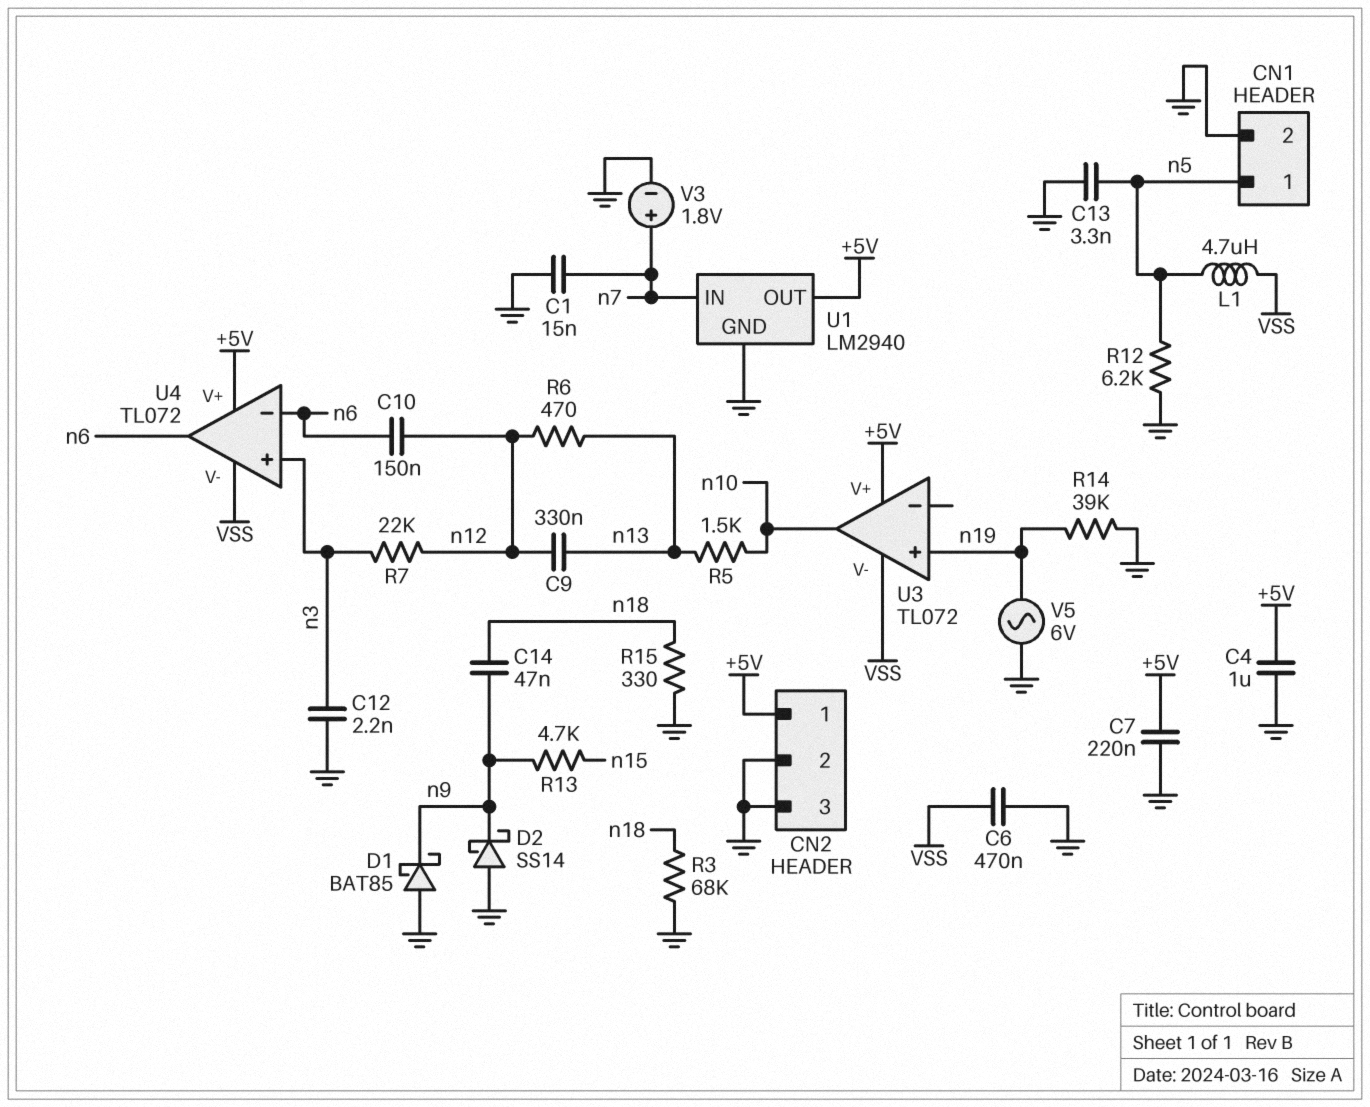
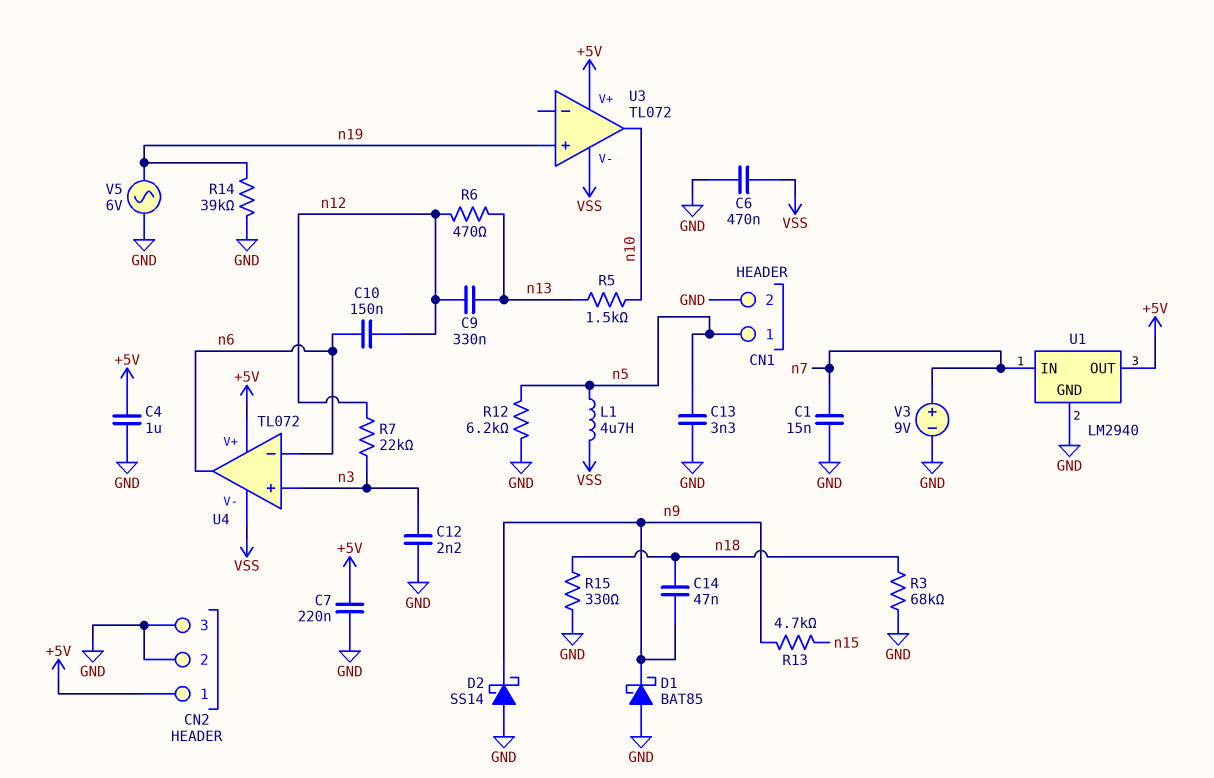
V3: 1.8V (plus n7, minus GND) -> 9V (plus n7, minus GND)

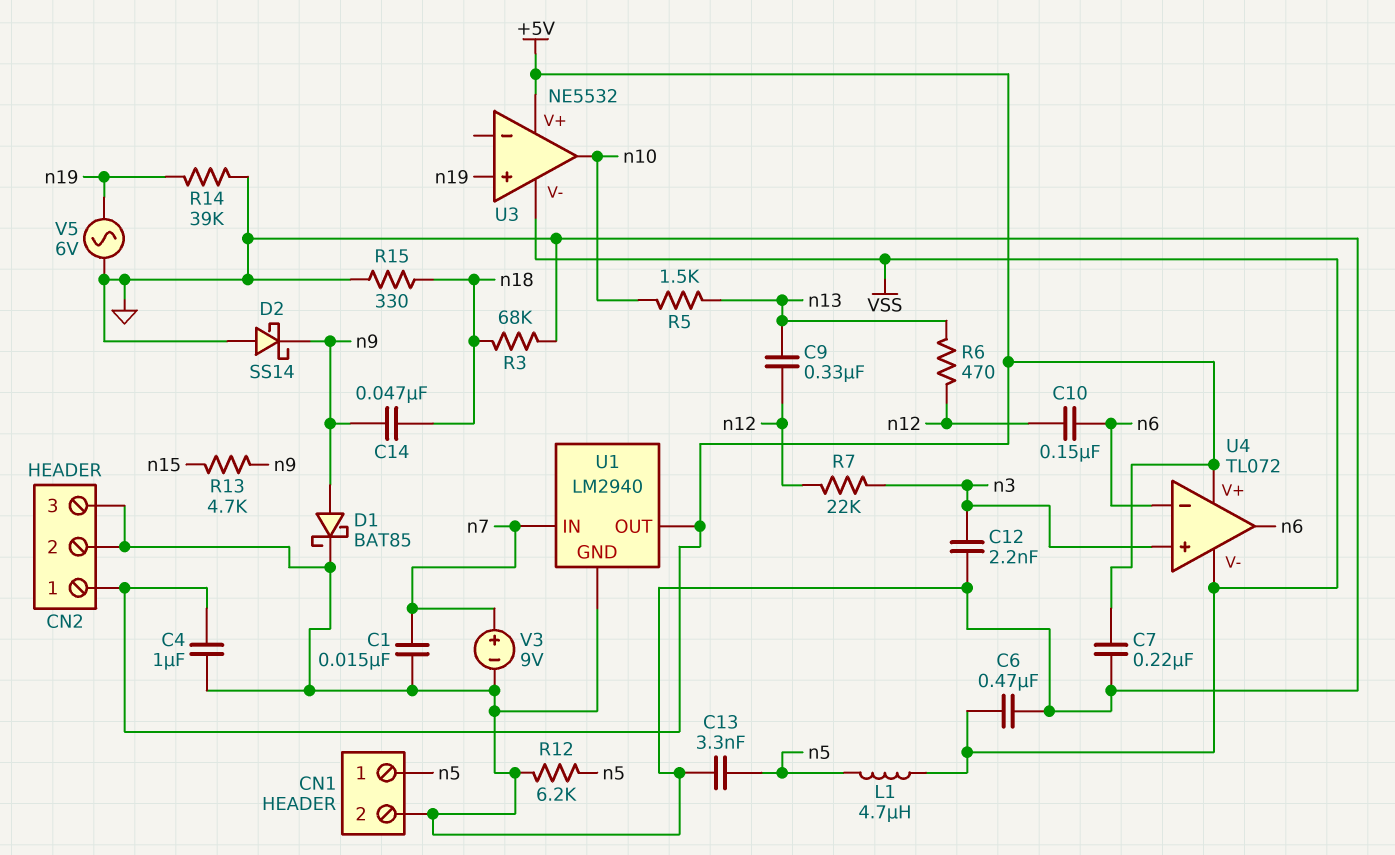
D1: schottky BAT85 (A GND, K n9) -> schottky BAT85 (A n9, K GND)
U3: TL072 -> NE5532

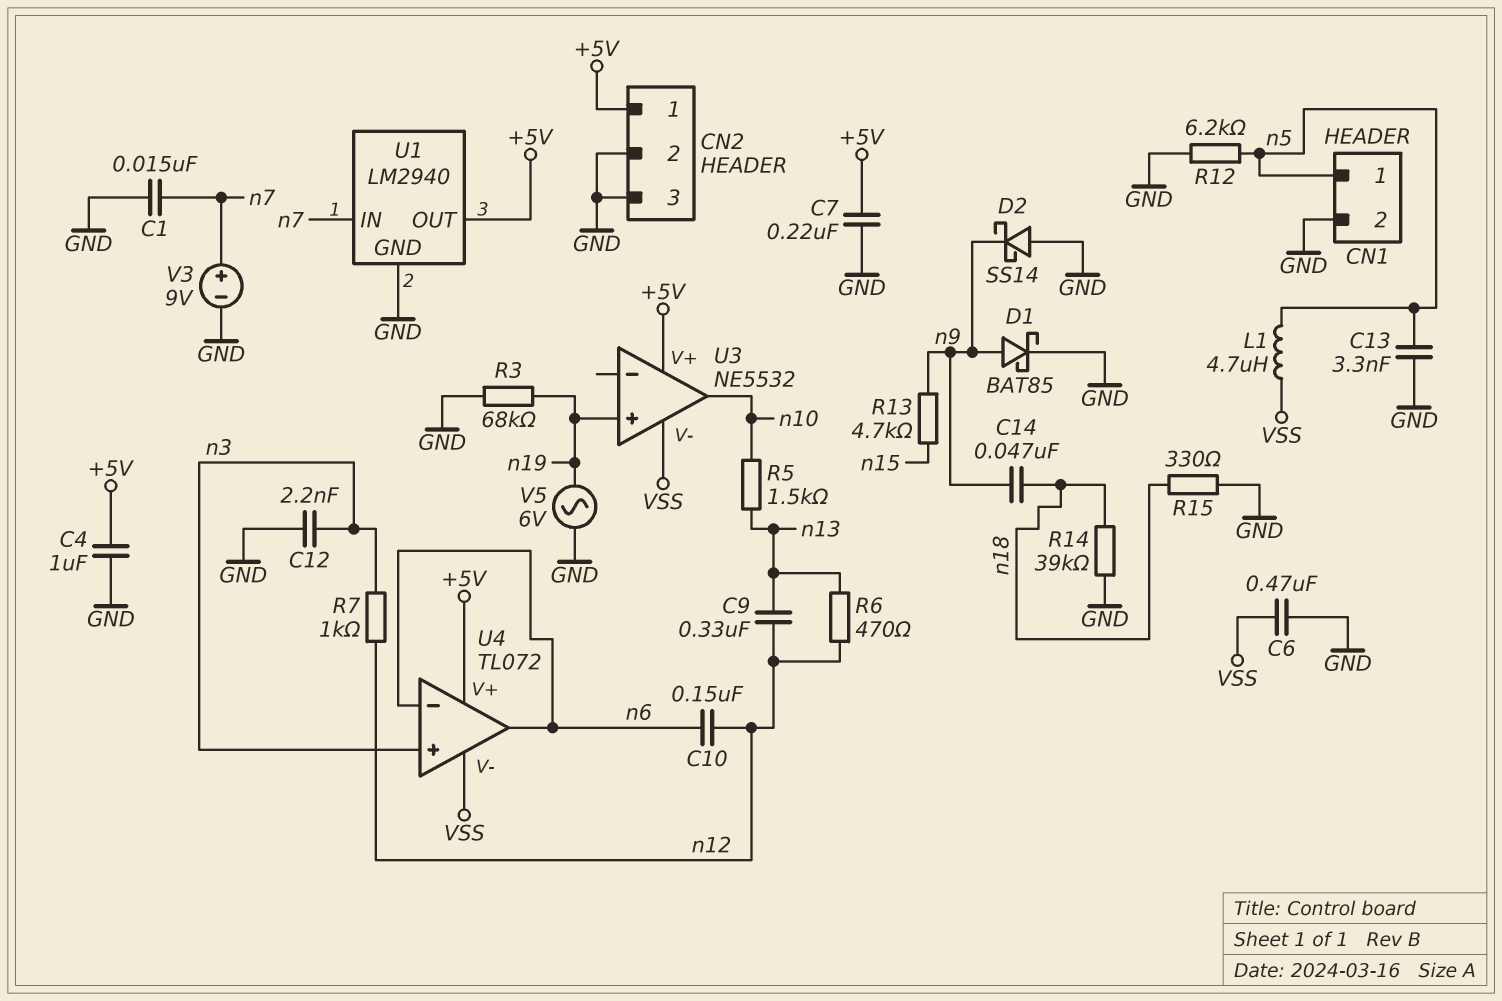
R3: 68k (GND, n18) -> 68k (GND, n19)
R7: 22k (n3, n12) -> 1k (n3, n12)
R14: 39k (GND, n19) -> 39k (GND, n18)

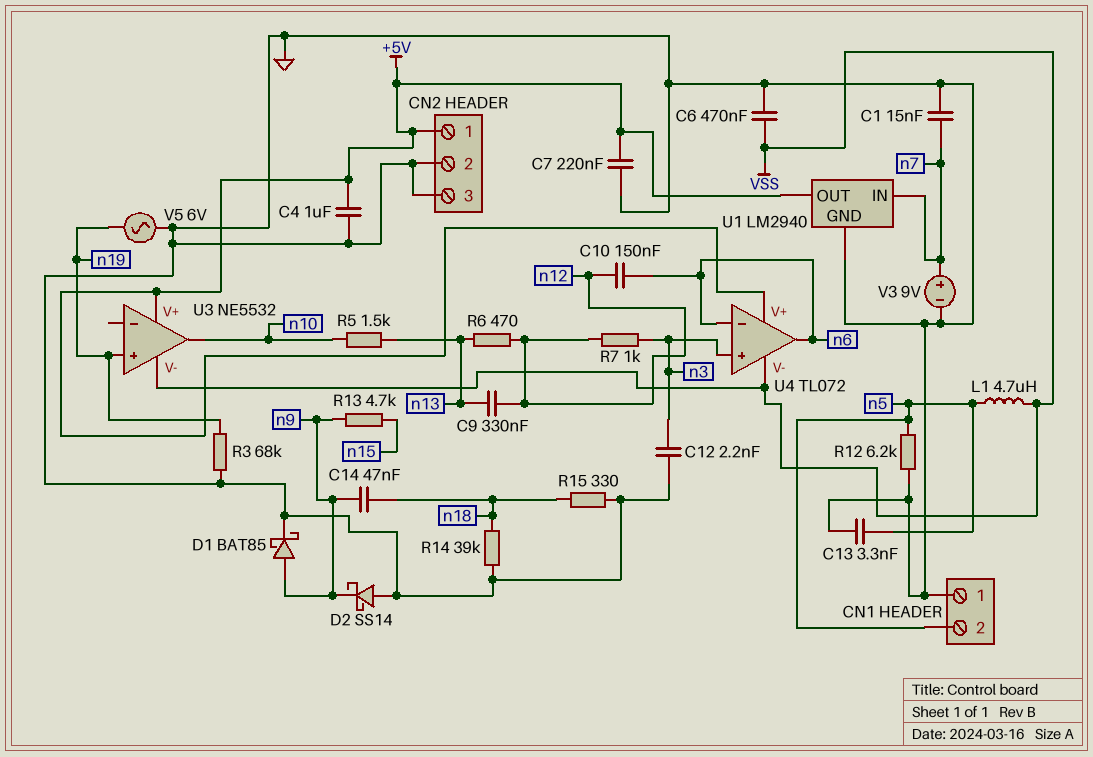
CN1 pin 1: n5 -> GND
CN1 pin 2: GND -> n5

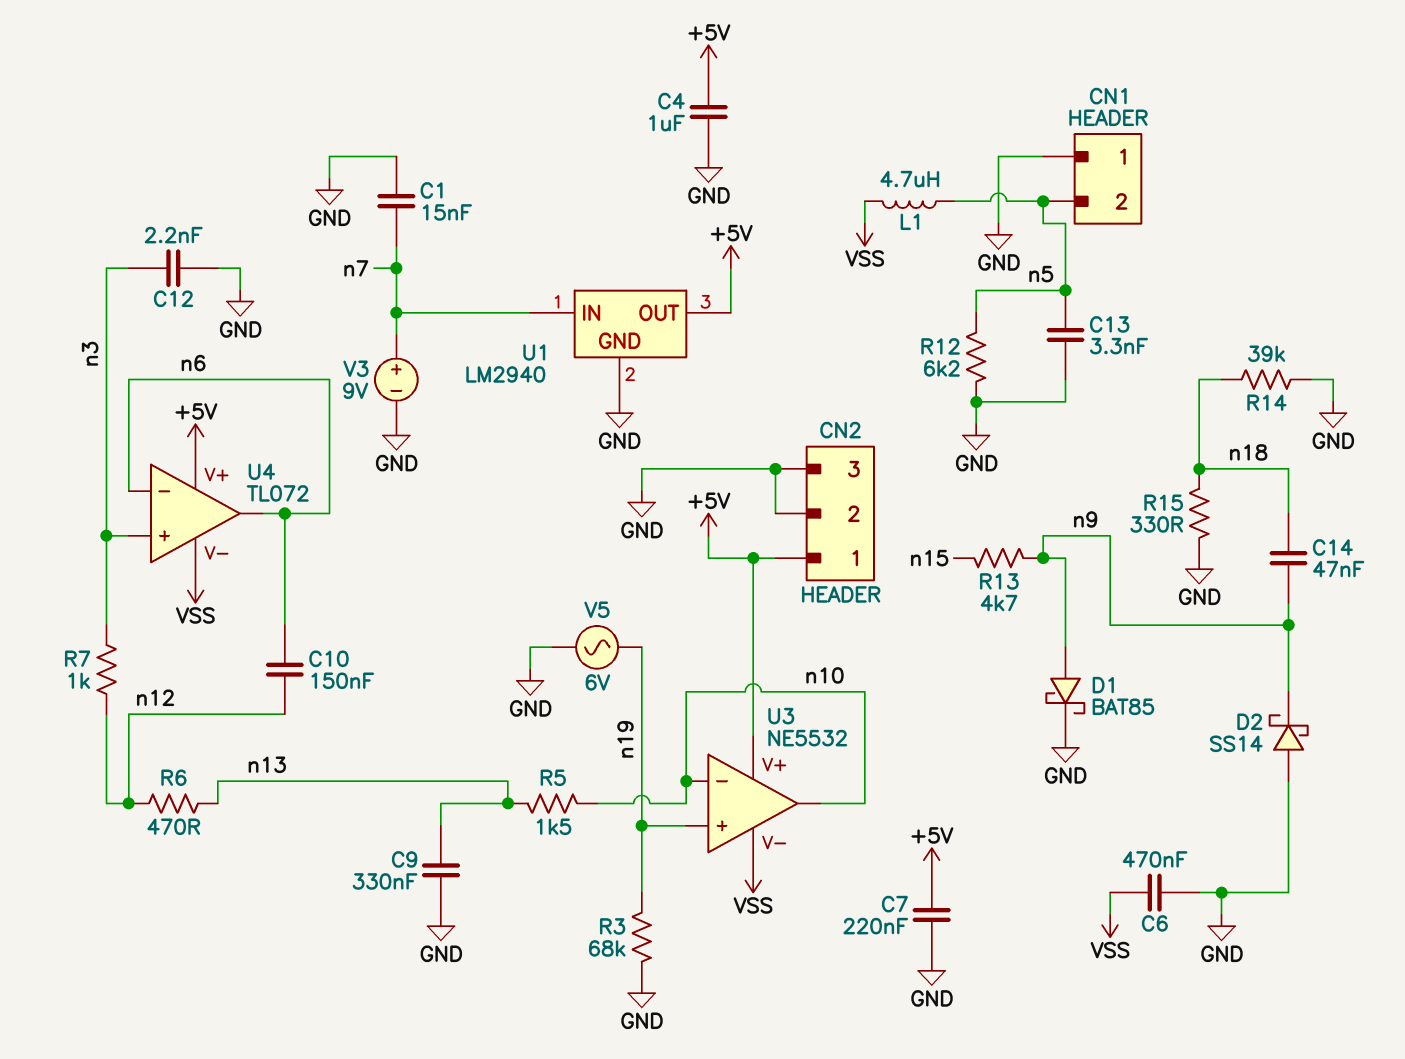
C9: 330nF (n12, n13) -> 330nF (GND, n13)
U3 pin in-: none -> n10

